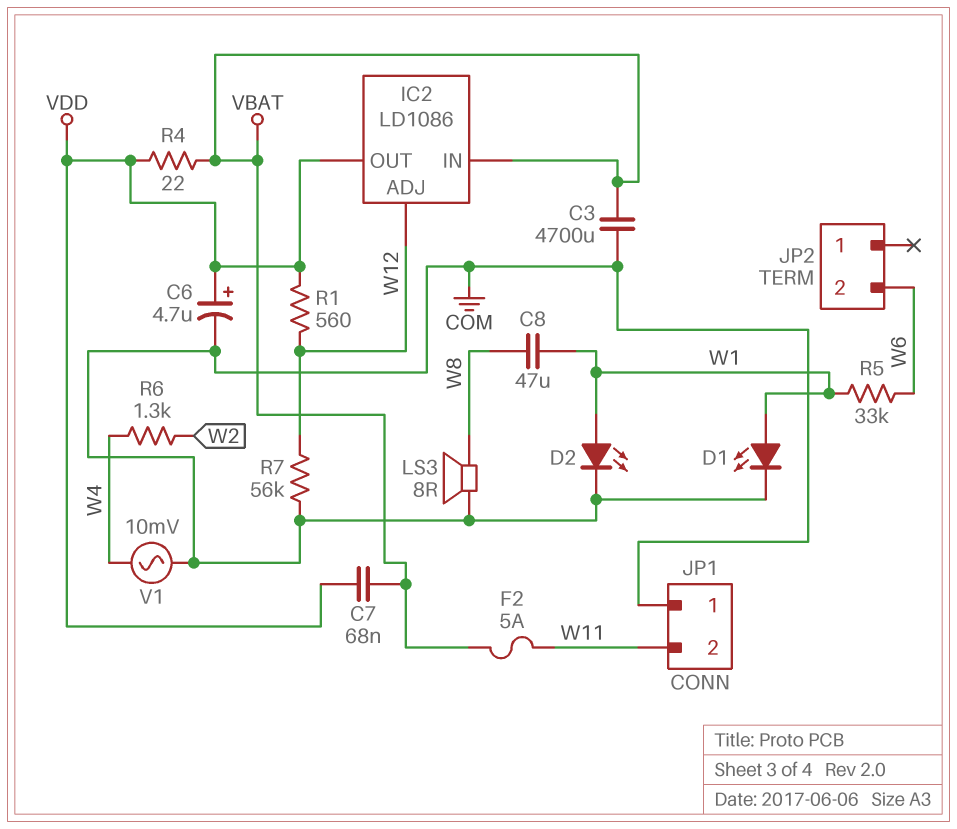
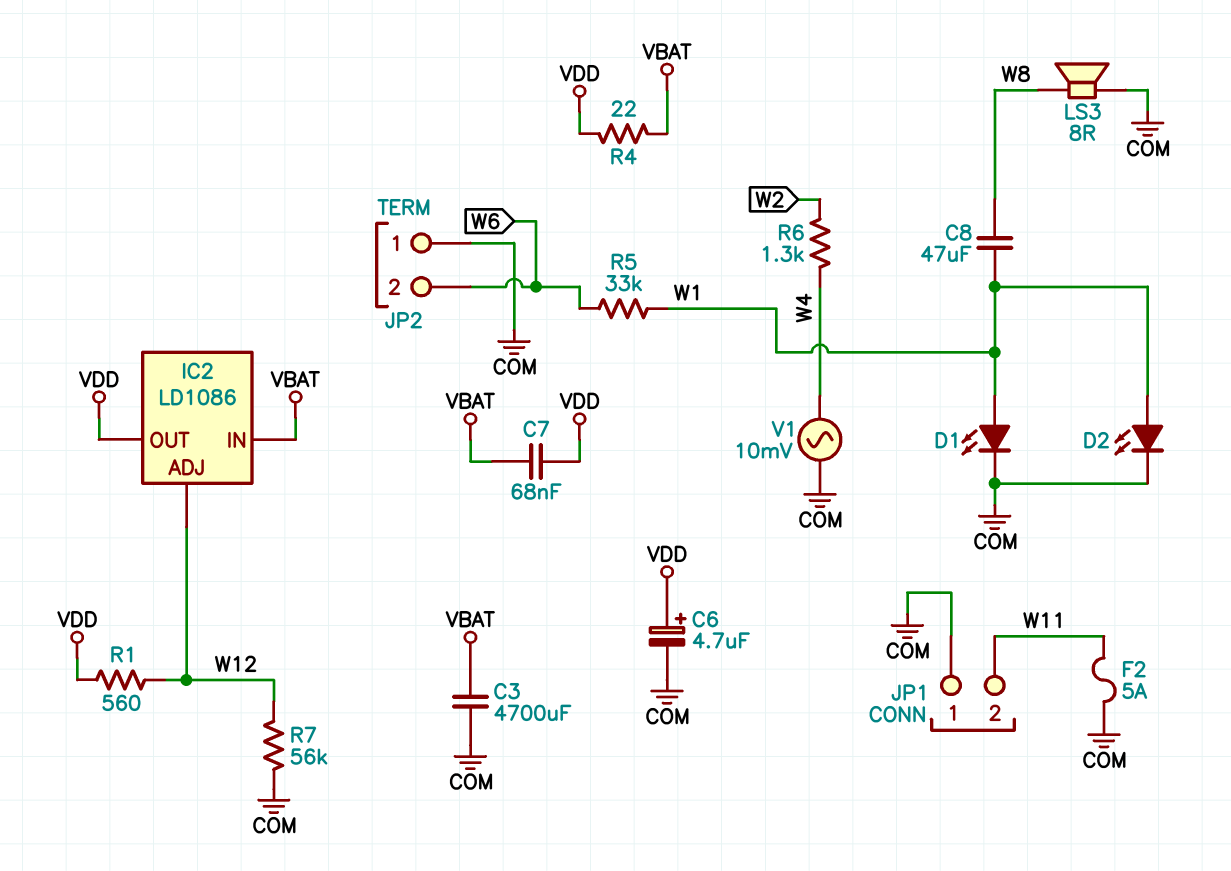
F2: 5A (VBAT, W11) -> 5A (COM, W11)
JP2 pin 1: none -> COM

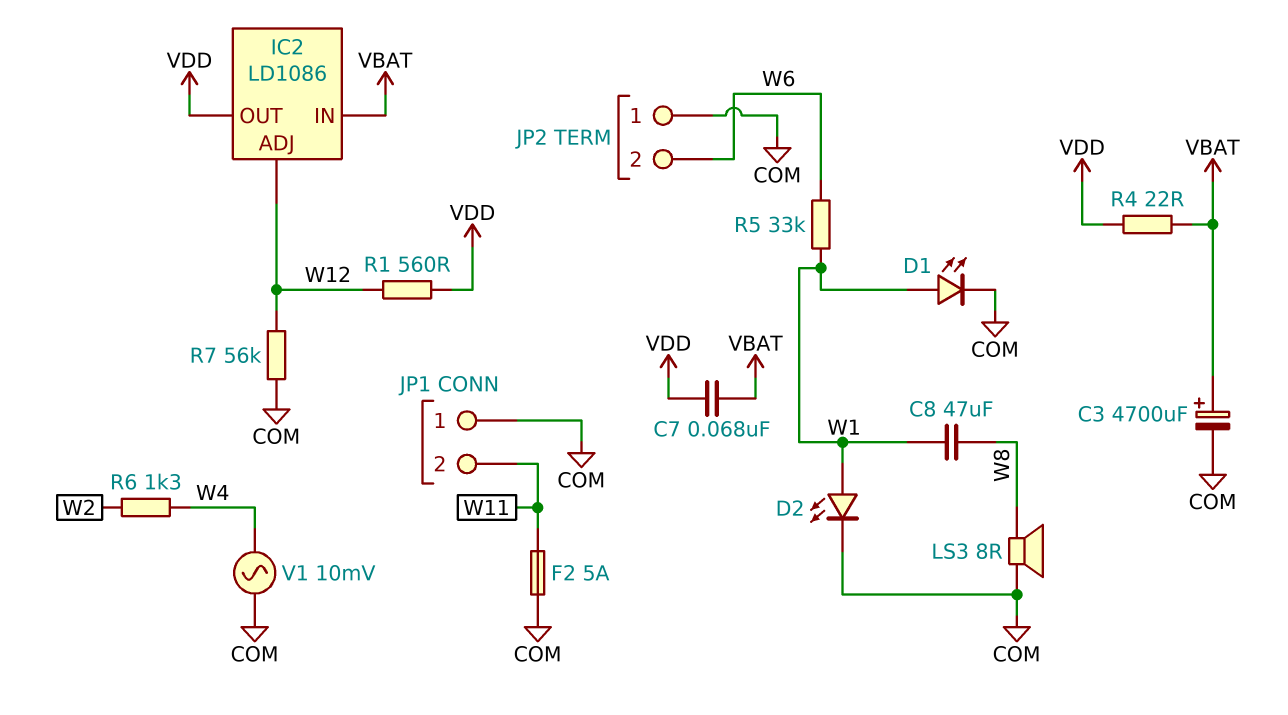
C3: 4700uF (COM, VBAT) -> 4700uF (plus VBAT, minus COM)
C6: 4.7uF (plus VDD, minus COM) -> none

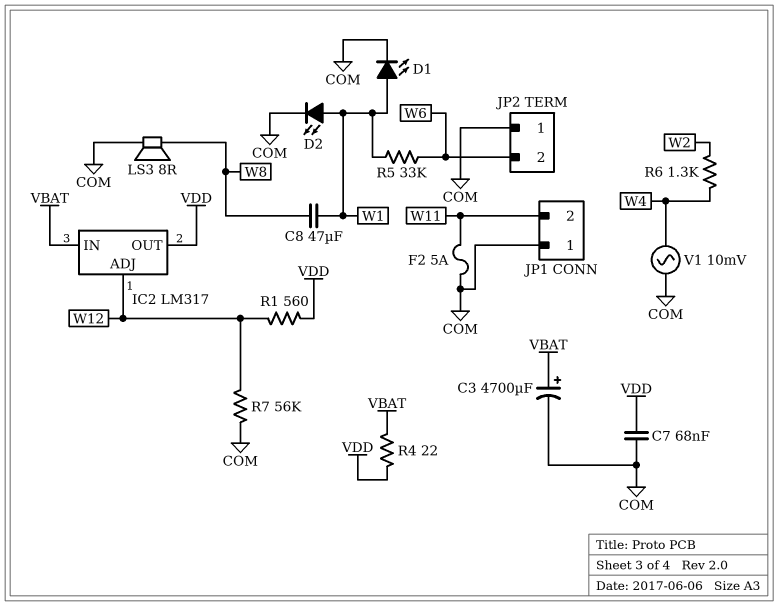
C7: 68nF (VBAT, VDD) -> 68nF (COM, VDD)
IC2: LD1086 -> LM317

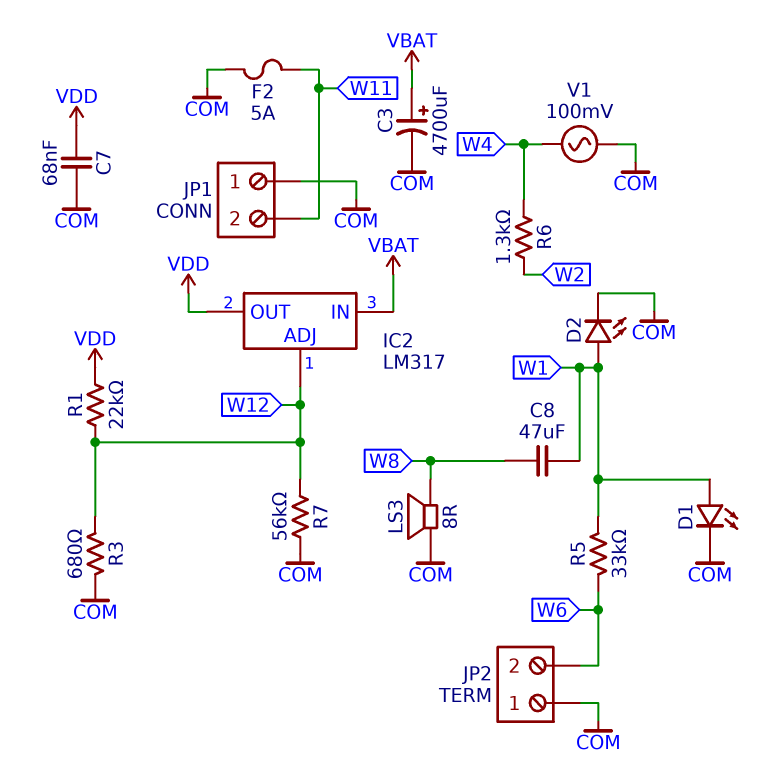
R1: 560 (VDD, W12) -> 22k (VDD, W12)
R3: none -> 680 (COM, W12)
R4: 22 (VBAT, VDD) -> none
V1: AC 10mV (COM, W4) -> AC 100mV (COM, W4)

